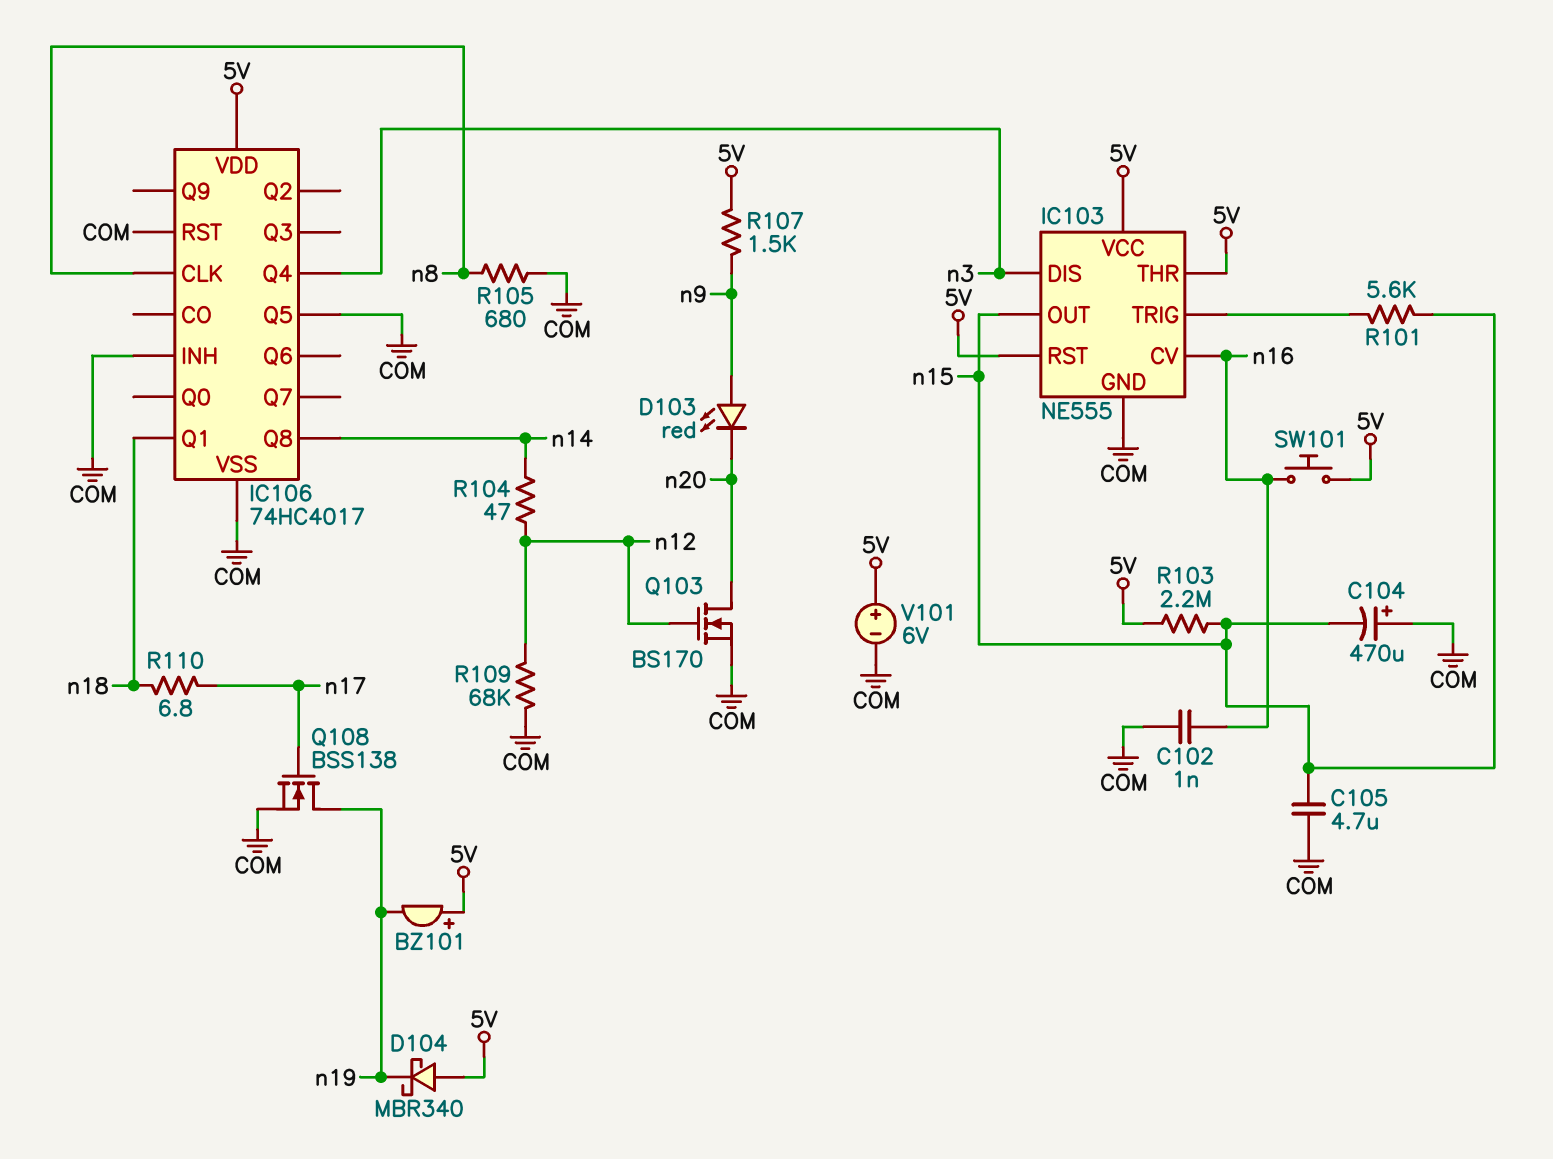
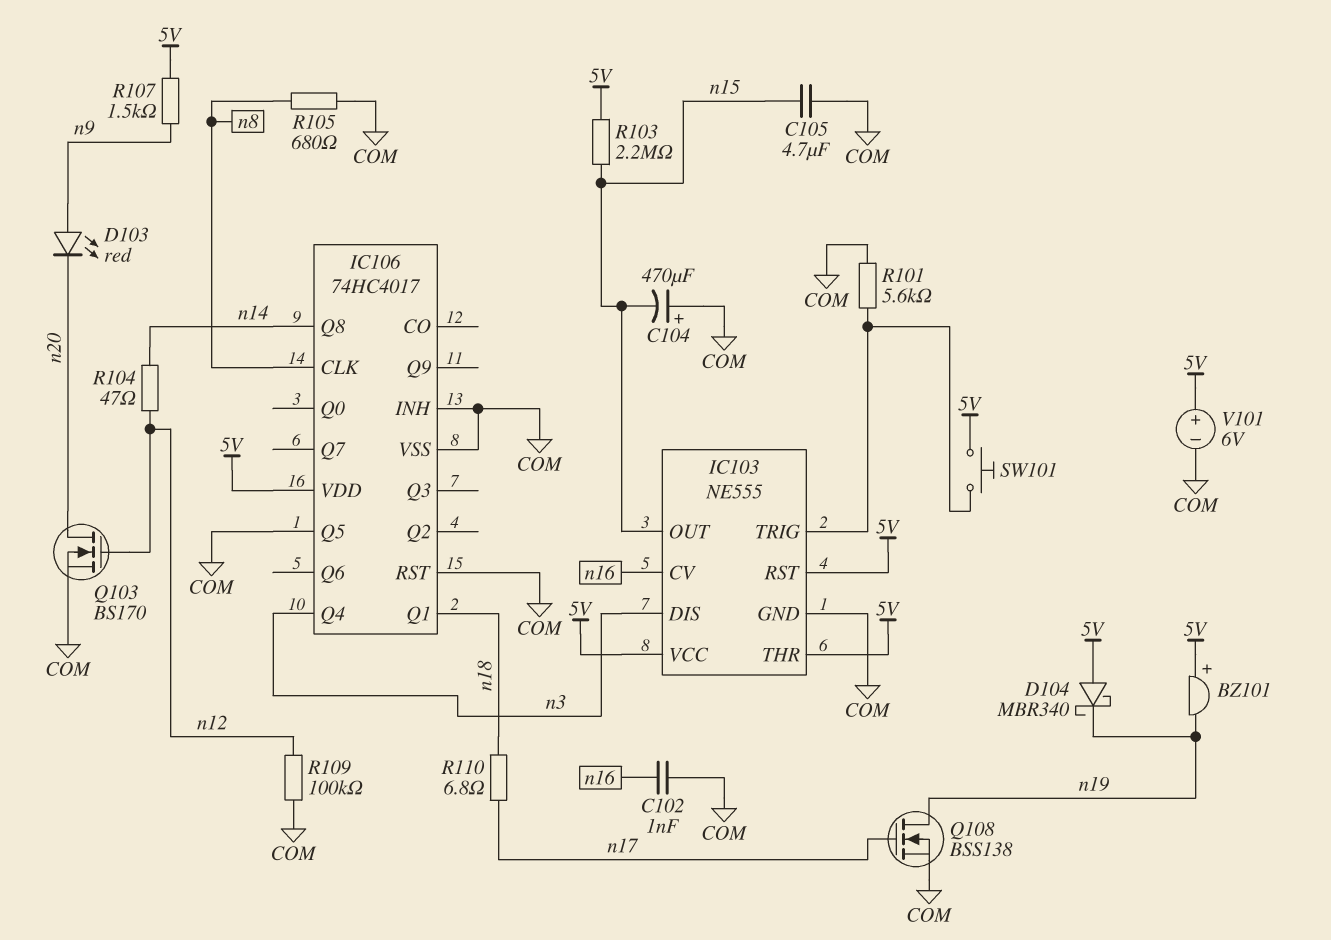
R101: 5.6k (IC103/TRIG, n15) -> 5.6k (COM, IC103/TRIG)
R109: 68k (COM, n12) -> 100k (COM, n12)
SW101: button (5V, n16) -> button (5V, IC103/TRIG)

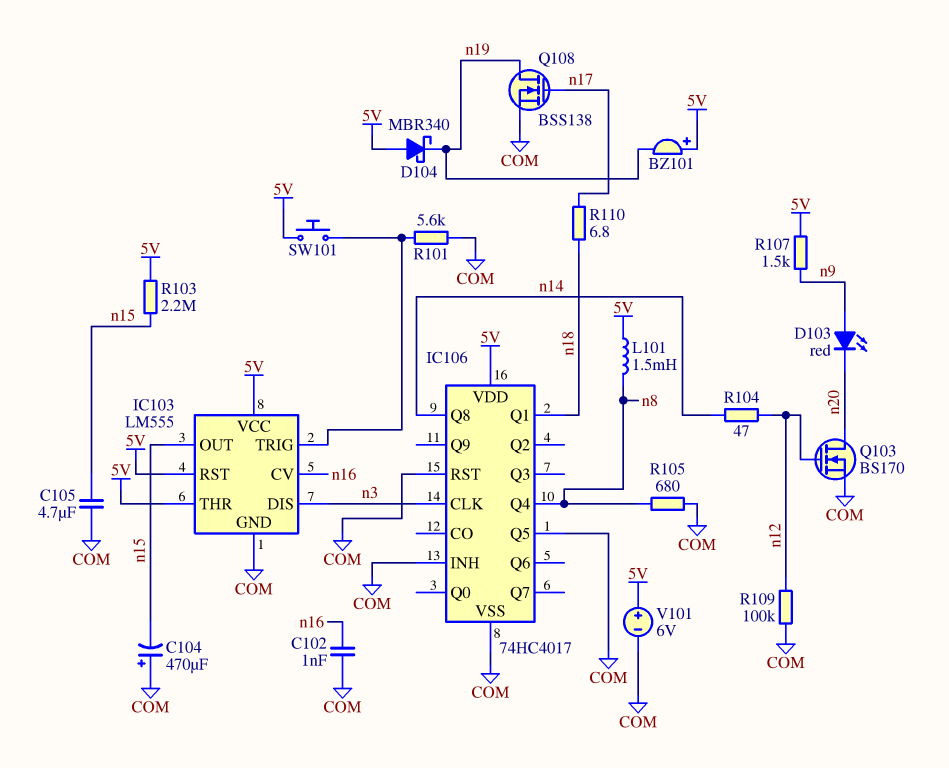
IC103: NE555 -> LM555
IC106 pin CLK: n8 -> n3
IC106 pin Q4: n3 -> n8
L101: none -> 1.5mH (5V, n8)

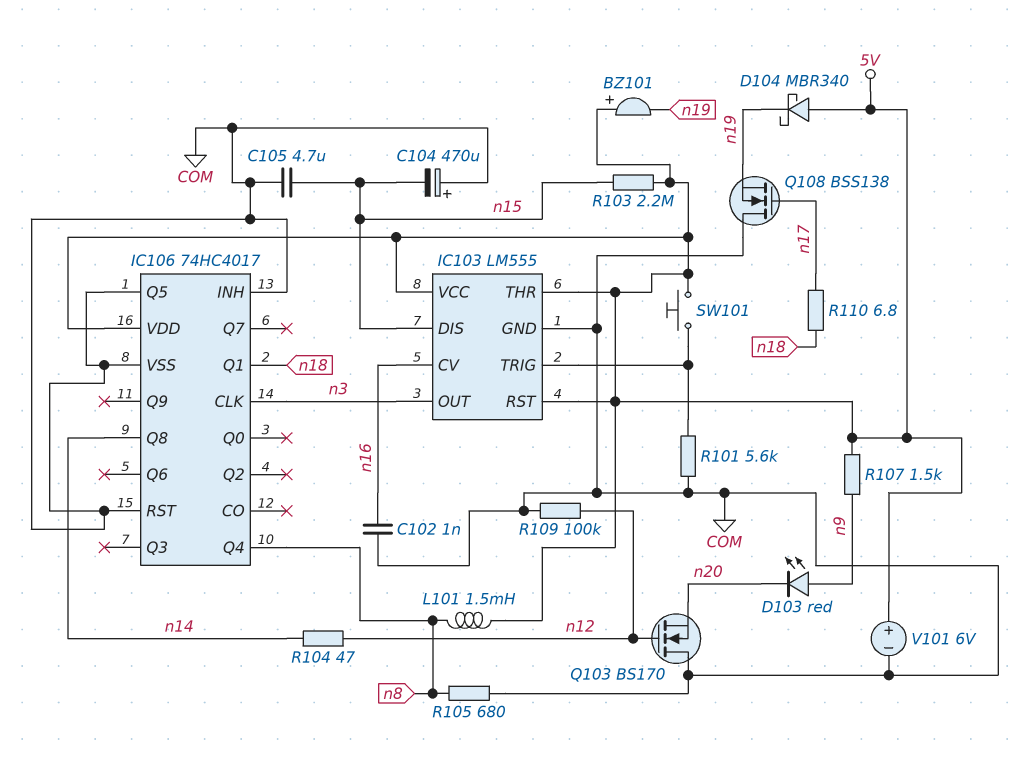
IC103 pin DIS: n3 -> n15
IC103 pin OUT: n15 -> n3
Q103: NMOS BS170 (G n12, D n20, S COM) -> NMOS BS170 (G n12, D COM, S n20)
Q108: NMOS BSS138 (G n17, D n19, S COM) -> NMOS BSS138 (G n17, D COM, S n19)

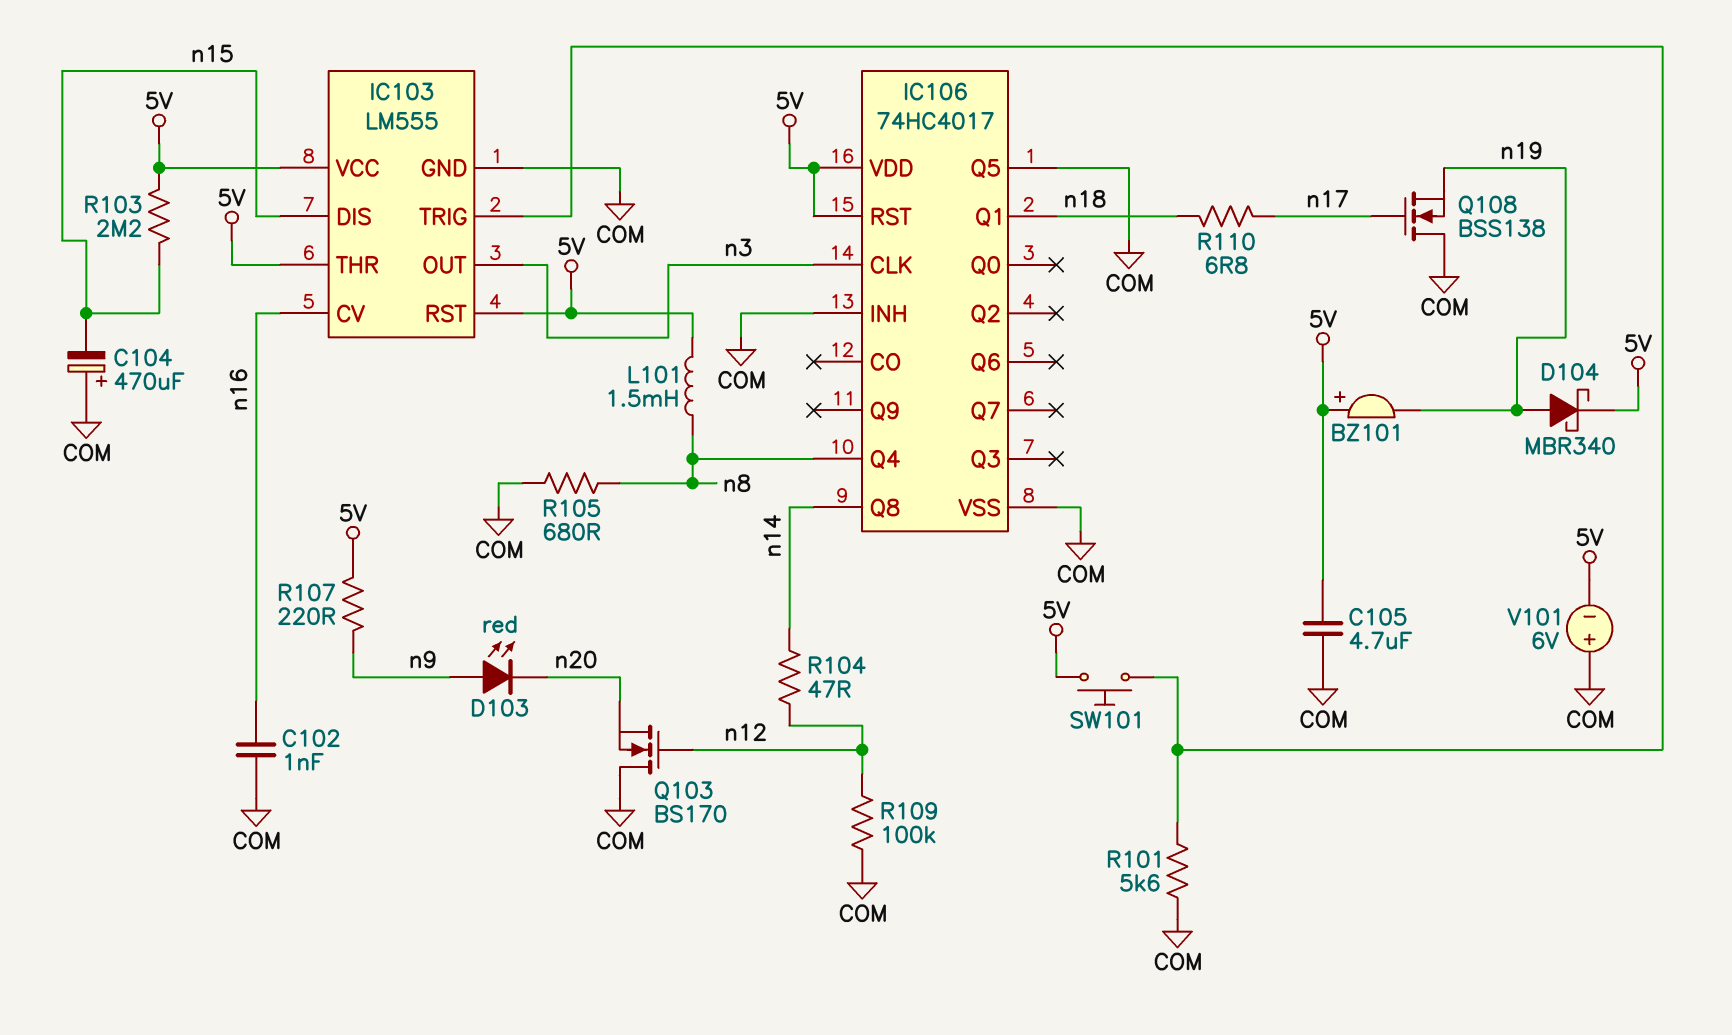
C105: 4.7uF (COM, n15) -> 4.7uF (5V, COM)
D104: schottky MBR340 (A 5V, K n19) -> schottky MBR340 (A n19, K 5V)
IC106 pin RST: COM -> 5V
R107: 1.5k (5V, n9) -> 220 (5V, n9)
V101: 6V (plus 5V, minus COM) -> 6V (plus COM, minus 5V)

